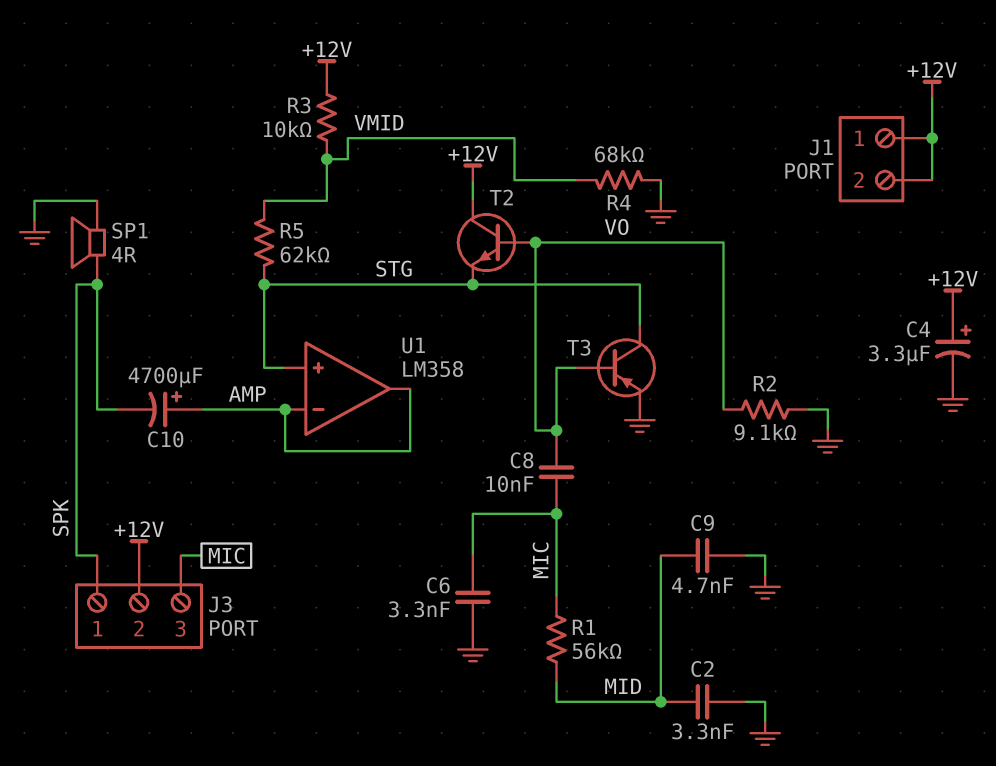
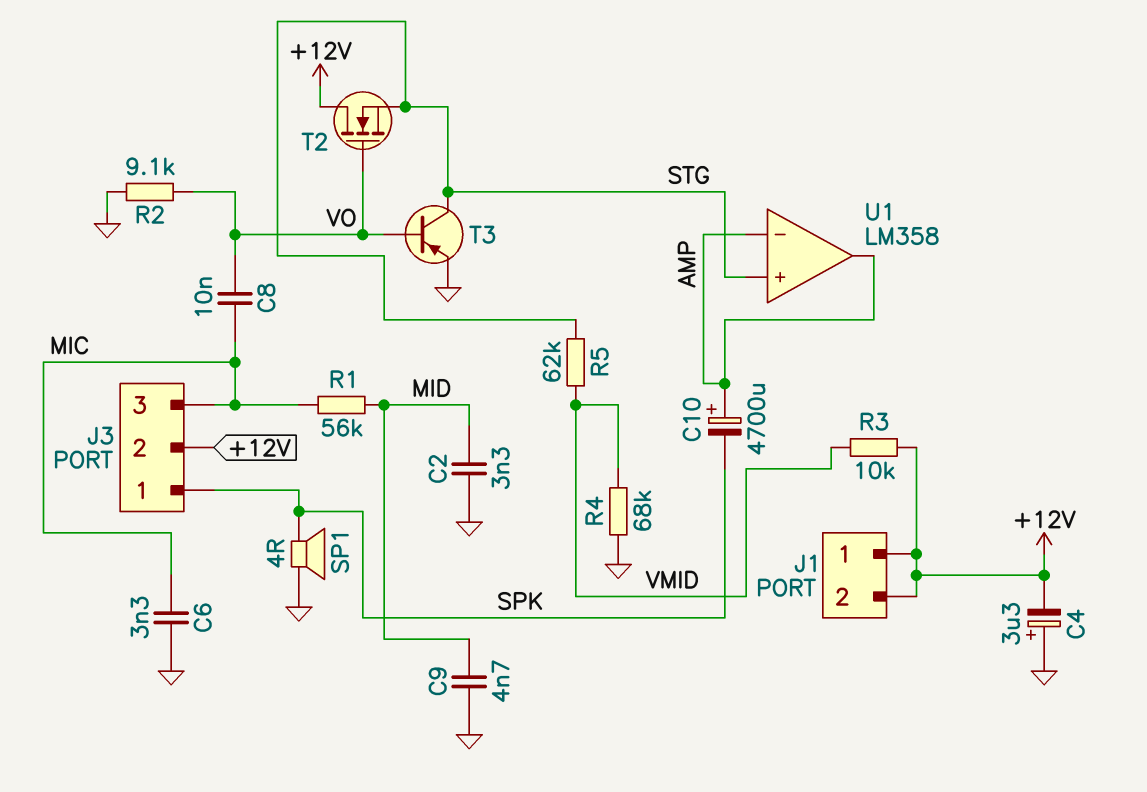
C4: 3.3uF (plus +12V, minus GND) -> 3.3uF (plus GND, minus +12V)
T2: NPN (B VO, C +12V, E STG) -> NMOS (G VO, D +12V, S STG)

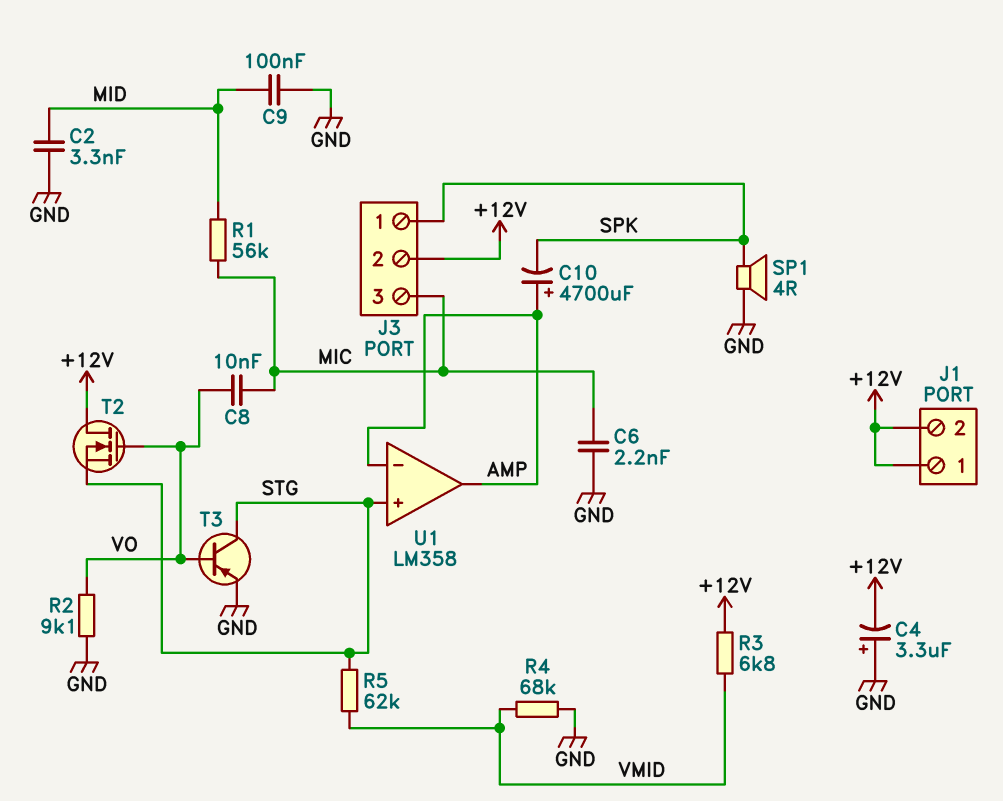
C6: 3.3nF (GND, MIC) -> 2.2nF (GND, MIC)
C9: 4.7nF (GND, MID) -> 100nF (GND, MID)
R3: 10k (+12V, VMID) -> 6.8k (+12V, VMID)

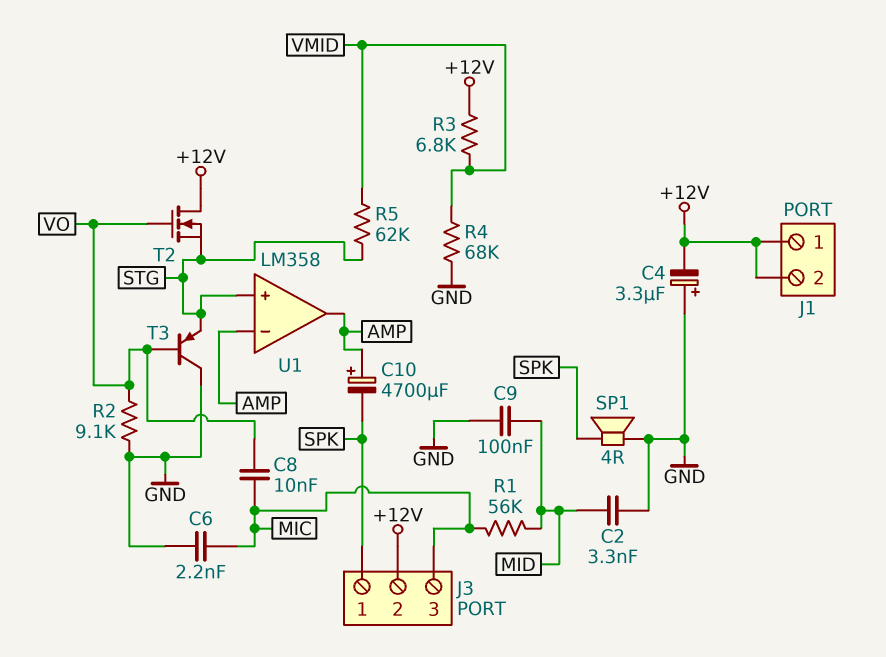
T3: PNP (B VO, C STG, E GND) -> PNP (B VO, C GND, E STG)

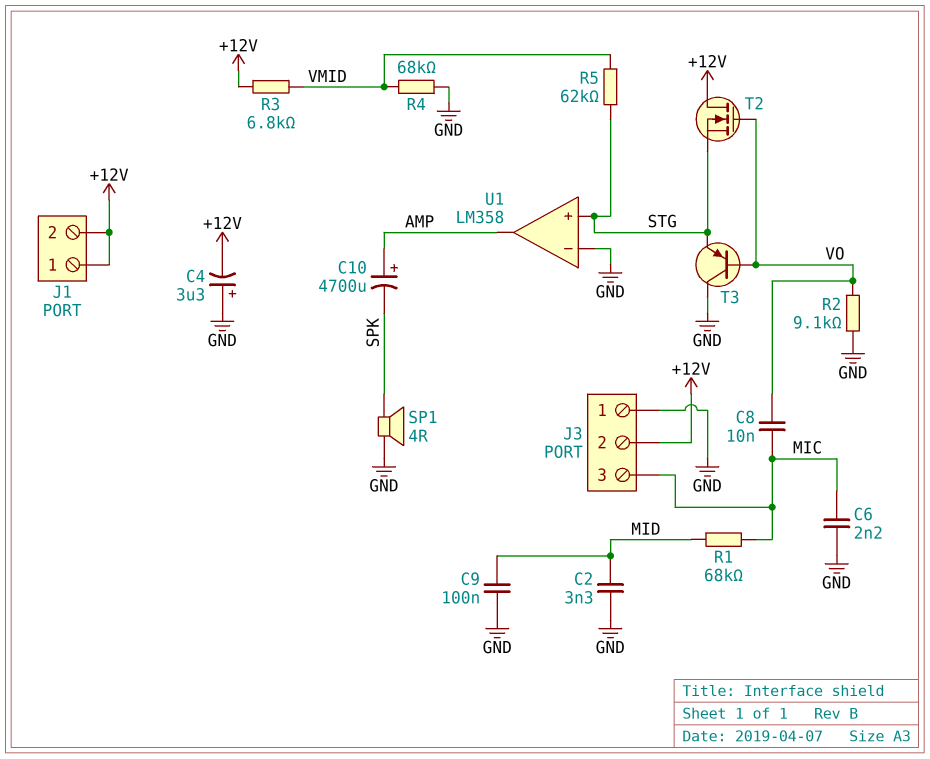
J3 pin 1: SPK -> GND
R1: 56k (MIC, MID) -> 68k (MIC, MID)
U1 pin in-: AMP -> GND

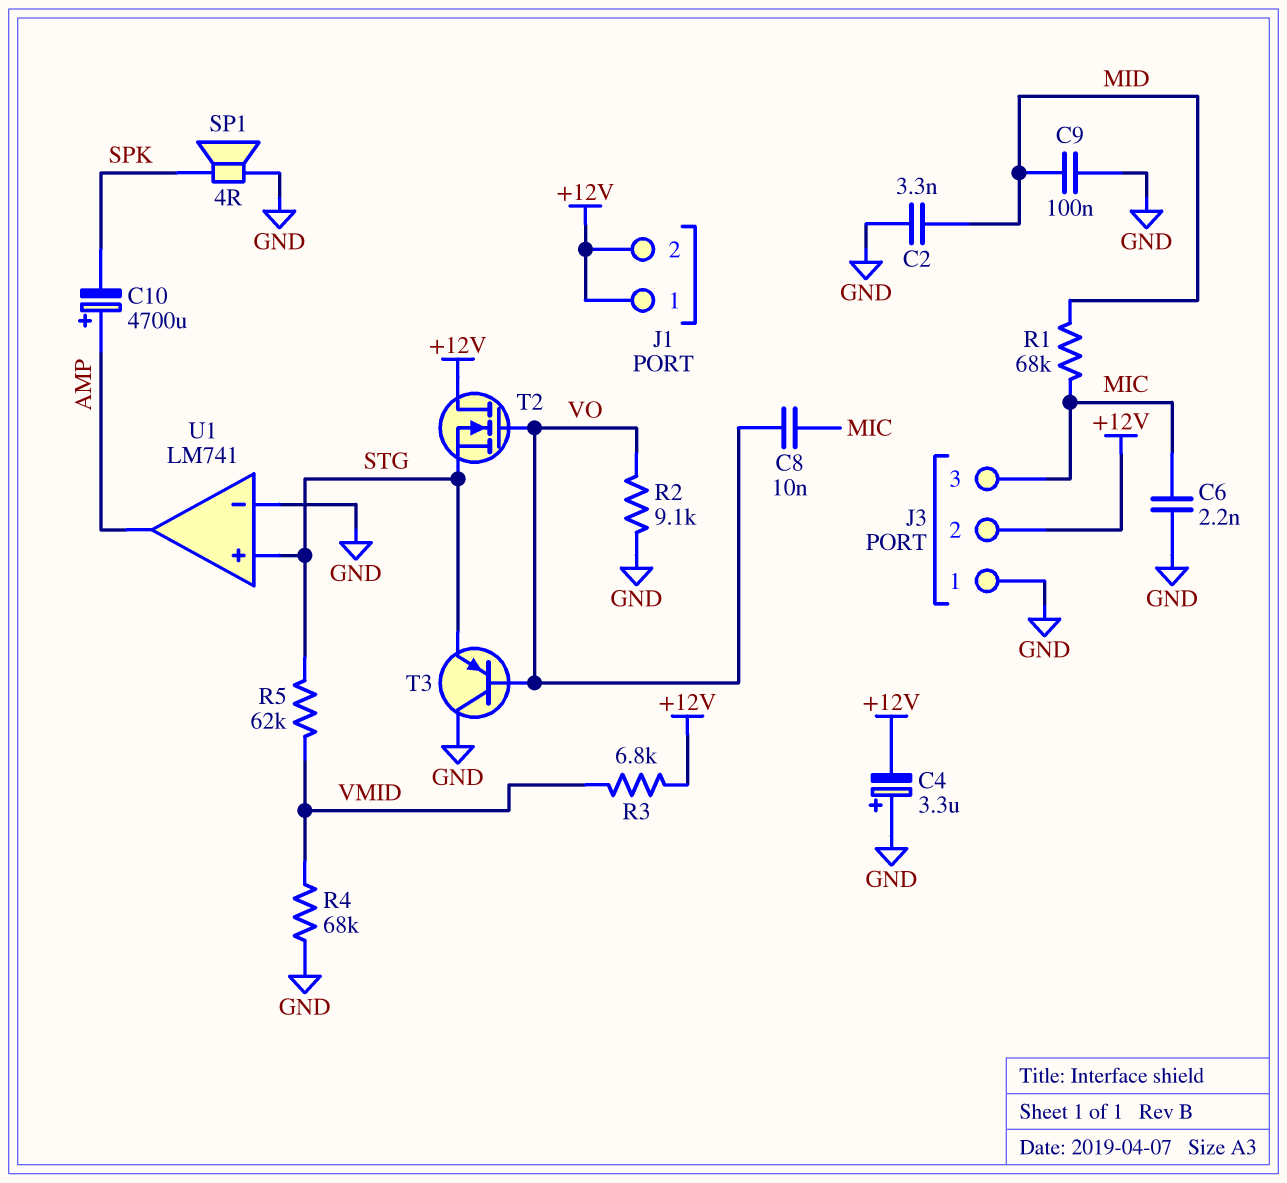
U1: LM358 -> LM741

